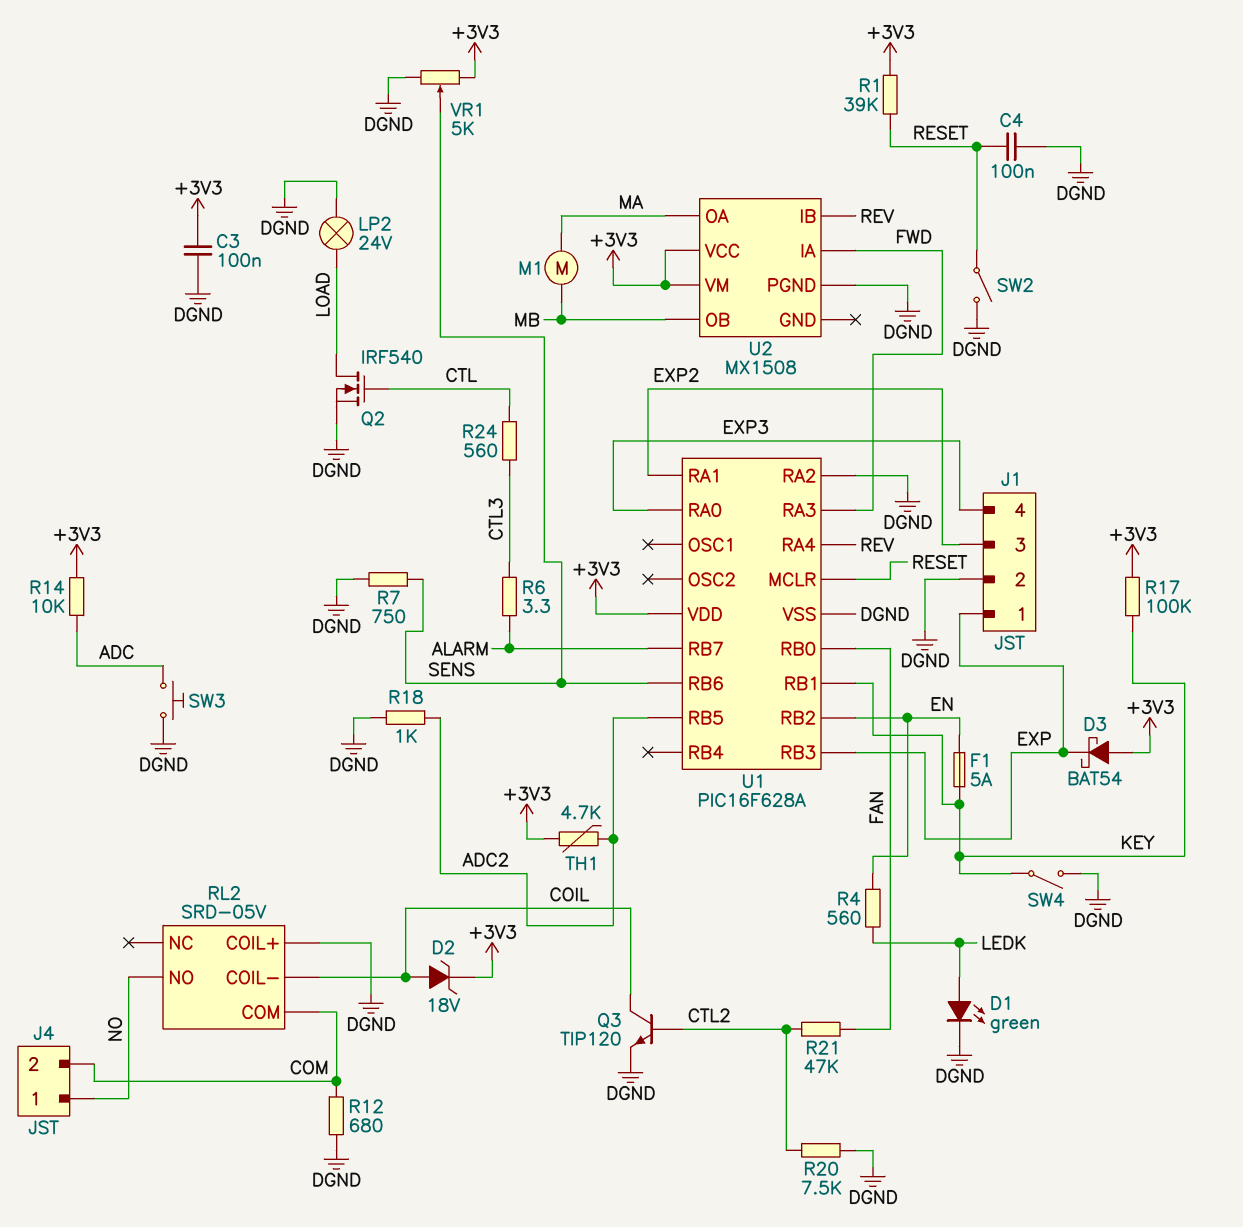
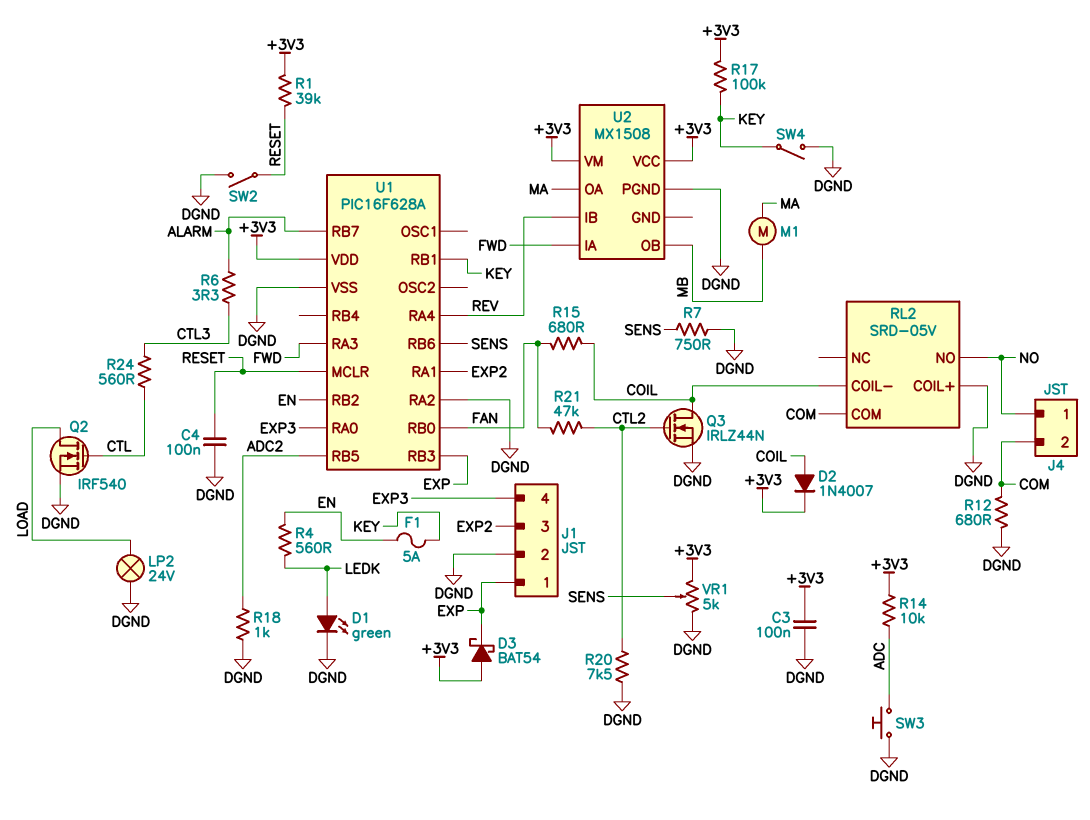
D2: zener 18V (A COIL, K +3V3) -> diode 1N4007 (A COIL, K +3V3)
Q3: NPN TIP120 (B CTL2, C COIL, E DGND) -> NMOS IRLZ44N (G CTL2, D COIL, S DGND)
R15: none -> 680 (COIL, FAN)
TH1: 4.7k (+3V3, ADC2) -> none

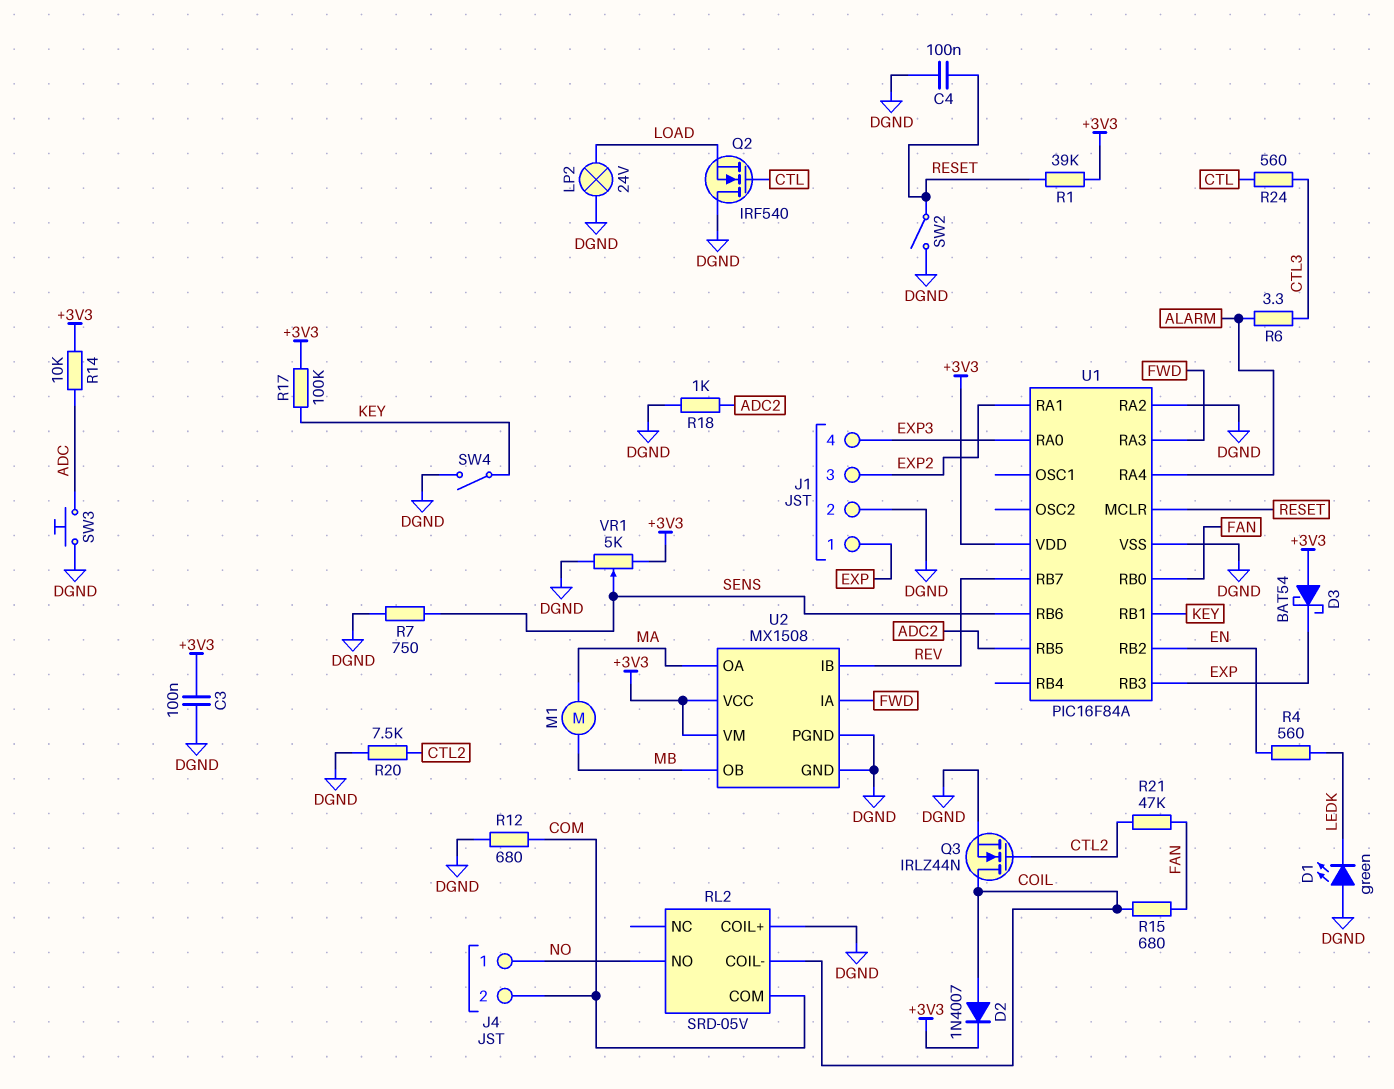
D1: LED green (A LEDK, K DGND) -> LED green (A DGND, K LEDK)
F1: 5A (EN, KEY) -> none
Q2: NMOS IRF540 (G CTL, D LOAD, S DGND) -> NMOS IRF540 (G CTL, D DGND, S LOAD)
U1: PIC16F628A -> PIC16F84A
U1 pin RA4: REV -> ALARM
U1 pin RB7: ALARM -> REV
U2 pin GND: none -> DGND

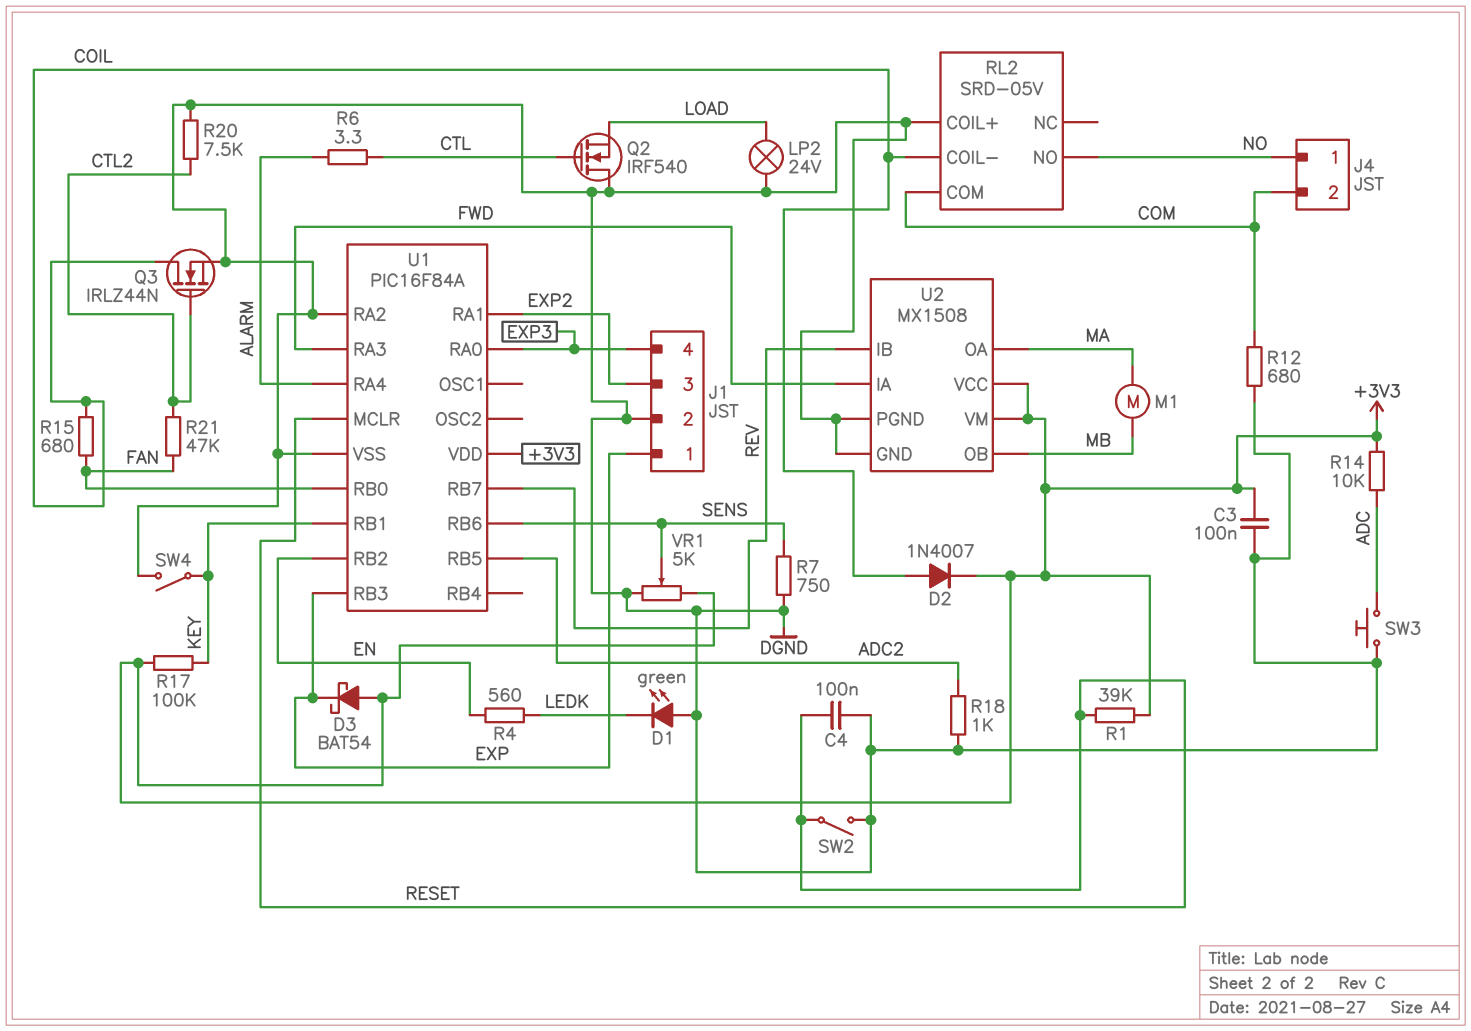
R6: 3.3 (ALARM, CTL3) -> 3.3 (ALARM, CTL)
R24: 560 (CTL, CTL3) -> none

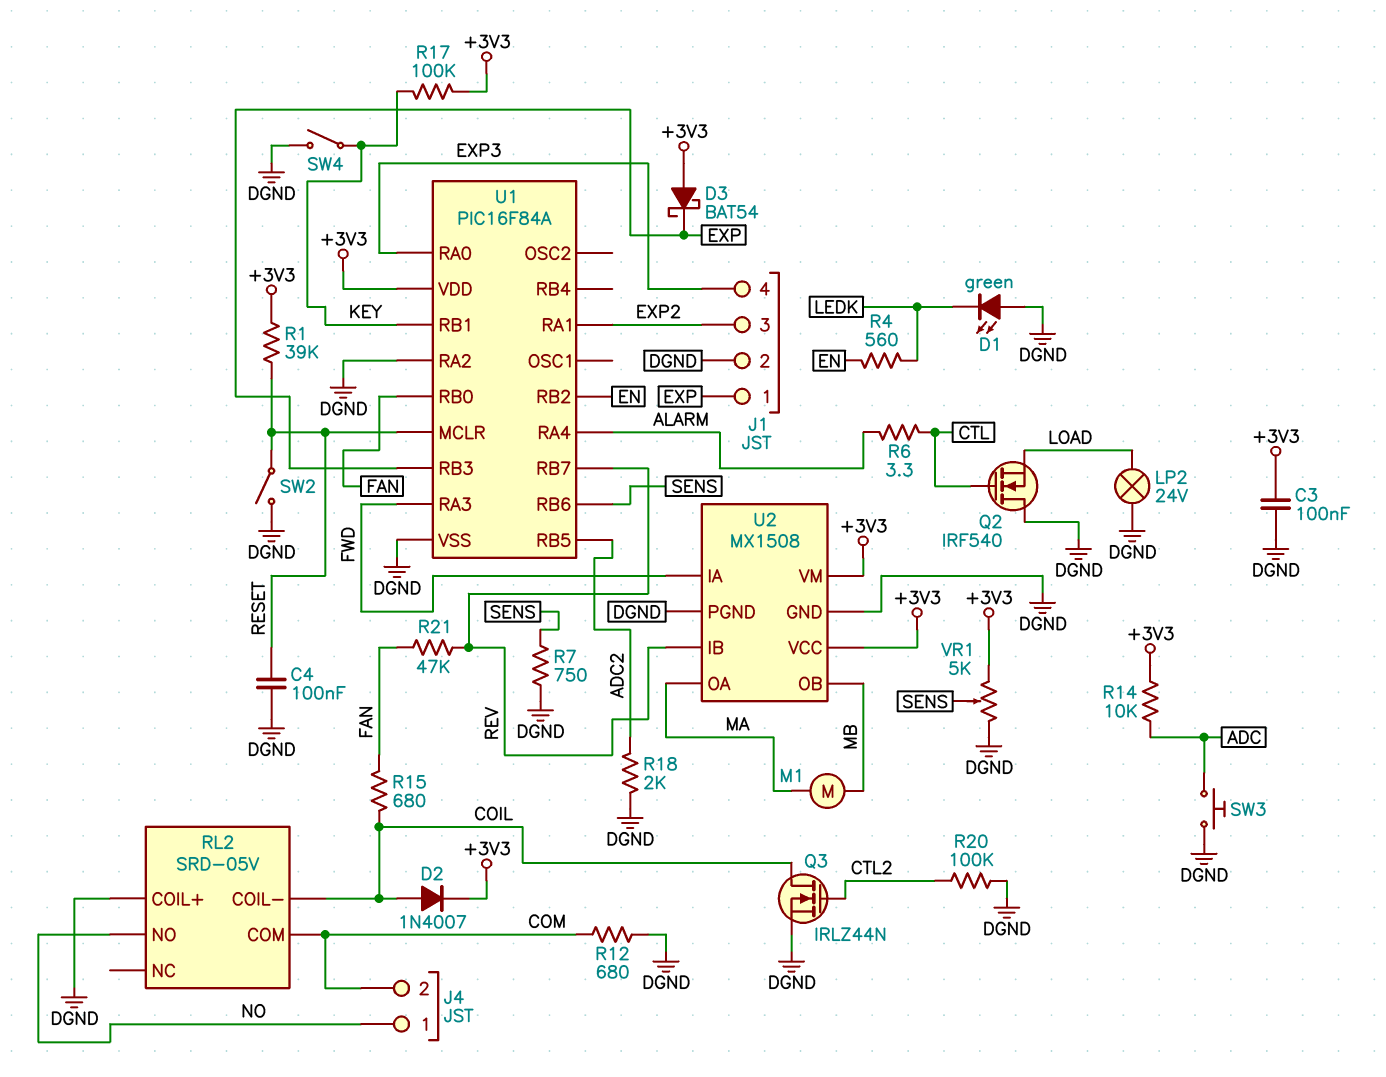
R18: 1k (ADC2, DGND) -> 2k (ADC2, DGND)
R20: 7.5k (CTL2, DGND) -> 100k (CTL2, DGND)
R21: 47k (CTL2, FAN) -> 47k (FAN, REV)

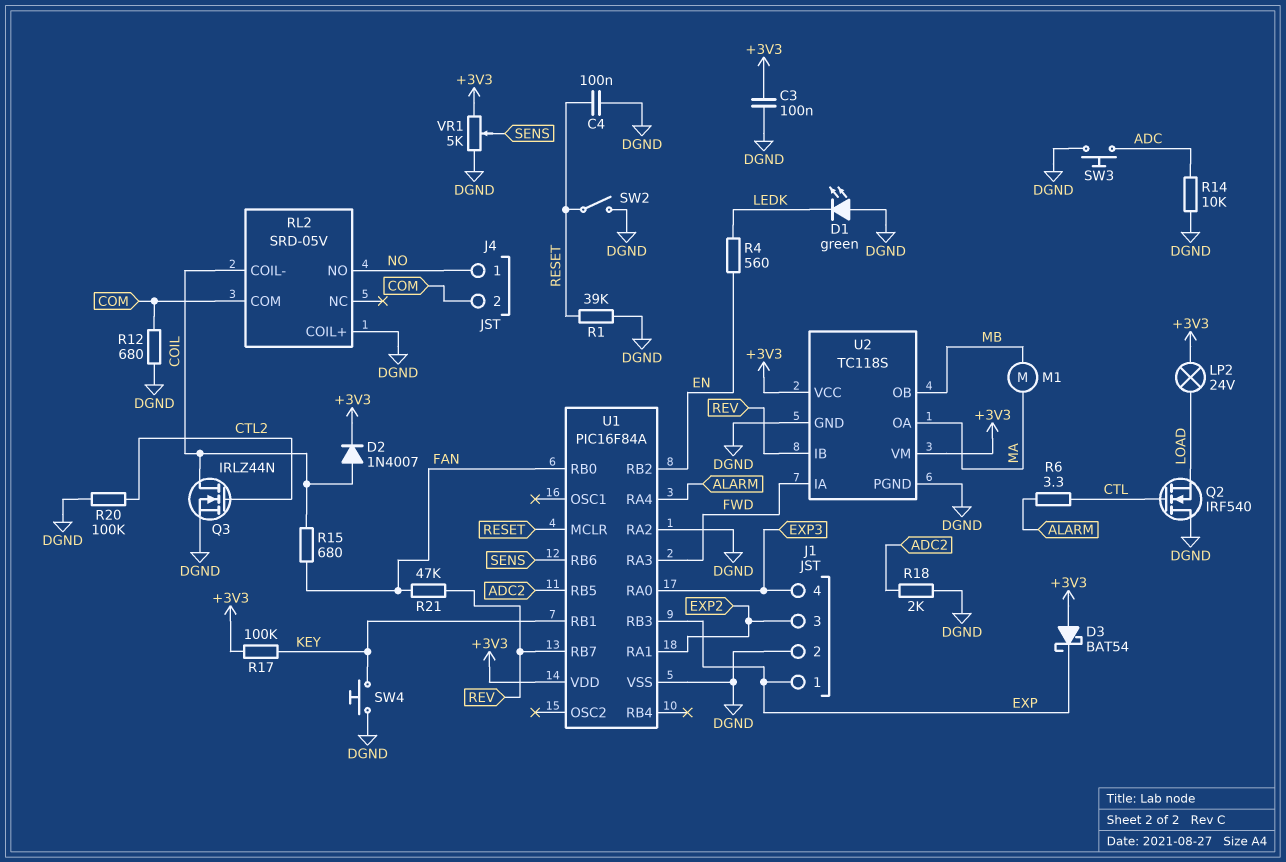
LP2: lamp 24V (DGND, LOAD) -> lamp 24V (+3V3, LOAD)
R1: 39k (+3V3, RESET) -> 39k (DGND, RESET)
R7: 750 (DGND, SENS) -> none
R14: 10k (+3V3, ADC) -> 10k (ADC, DGND)
SW4: switch (DGND, KEY) -> button (DGND, KEY)
U2: MX1508 -> TC118S

